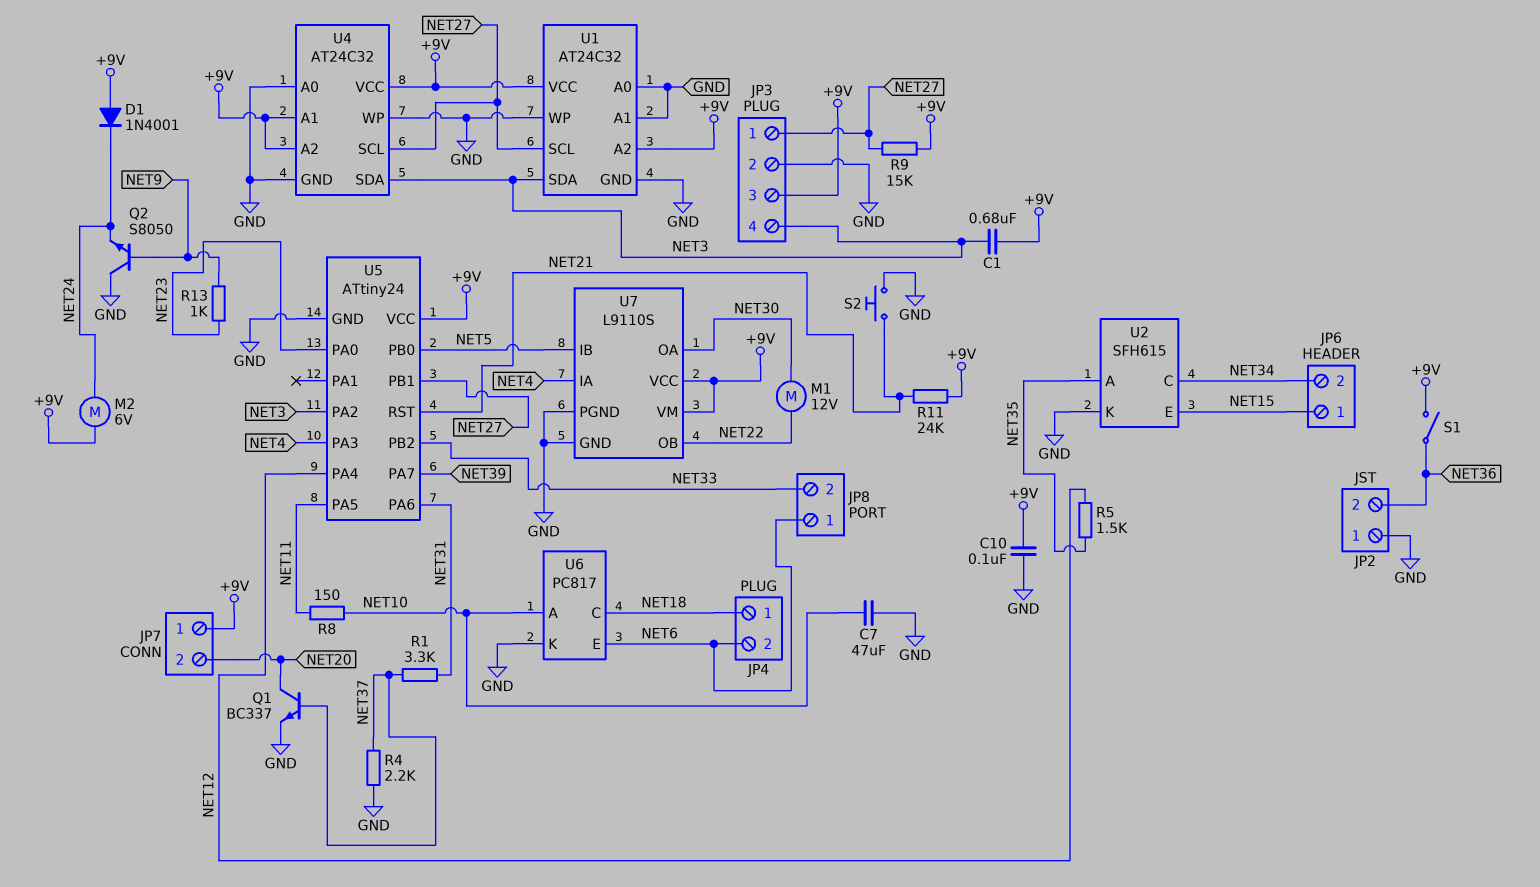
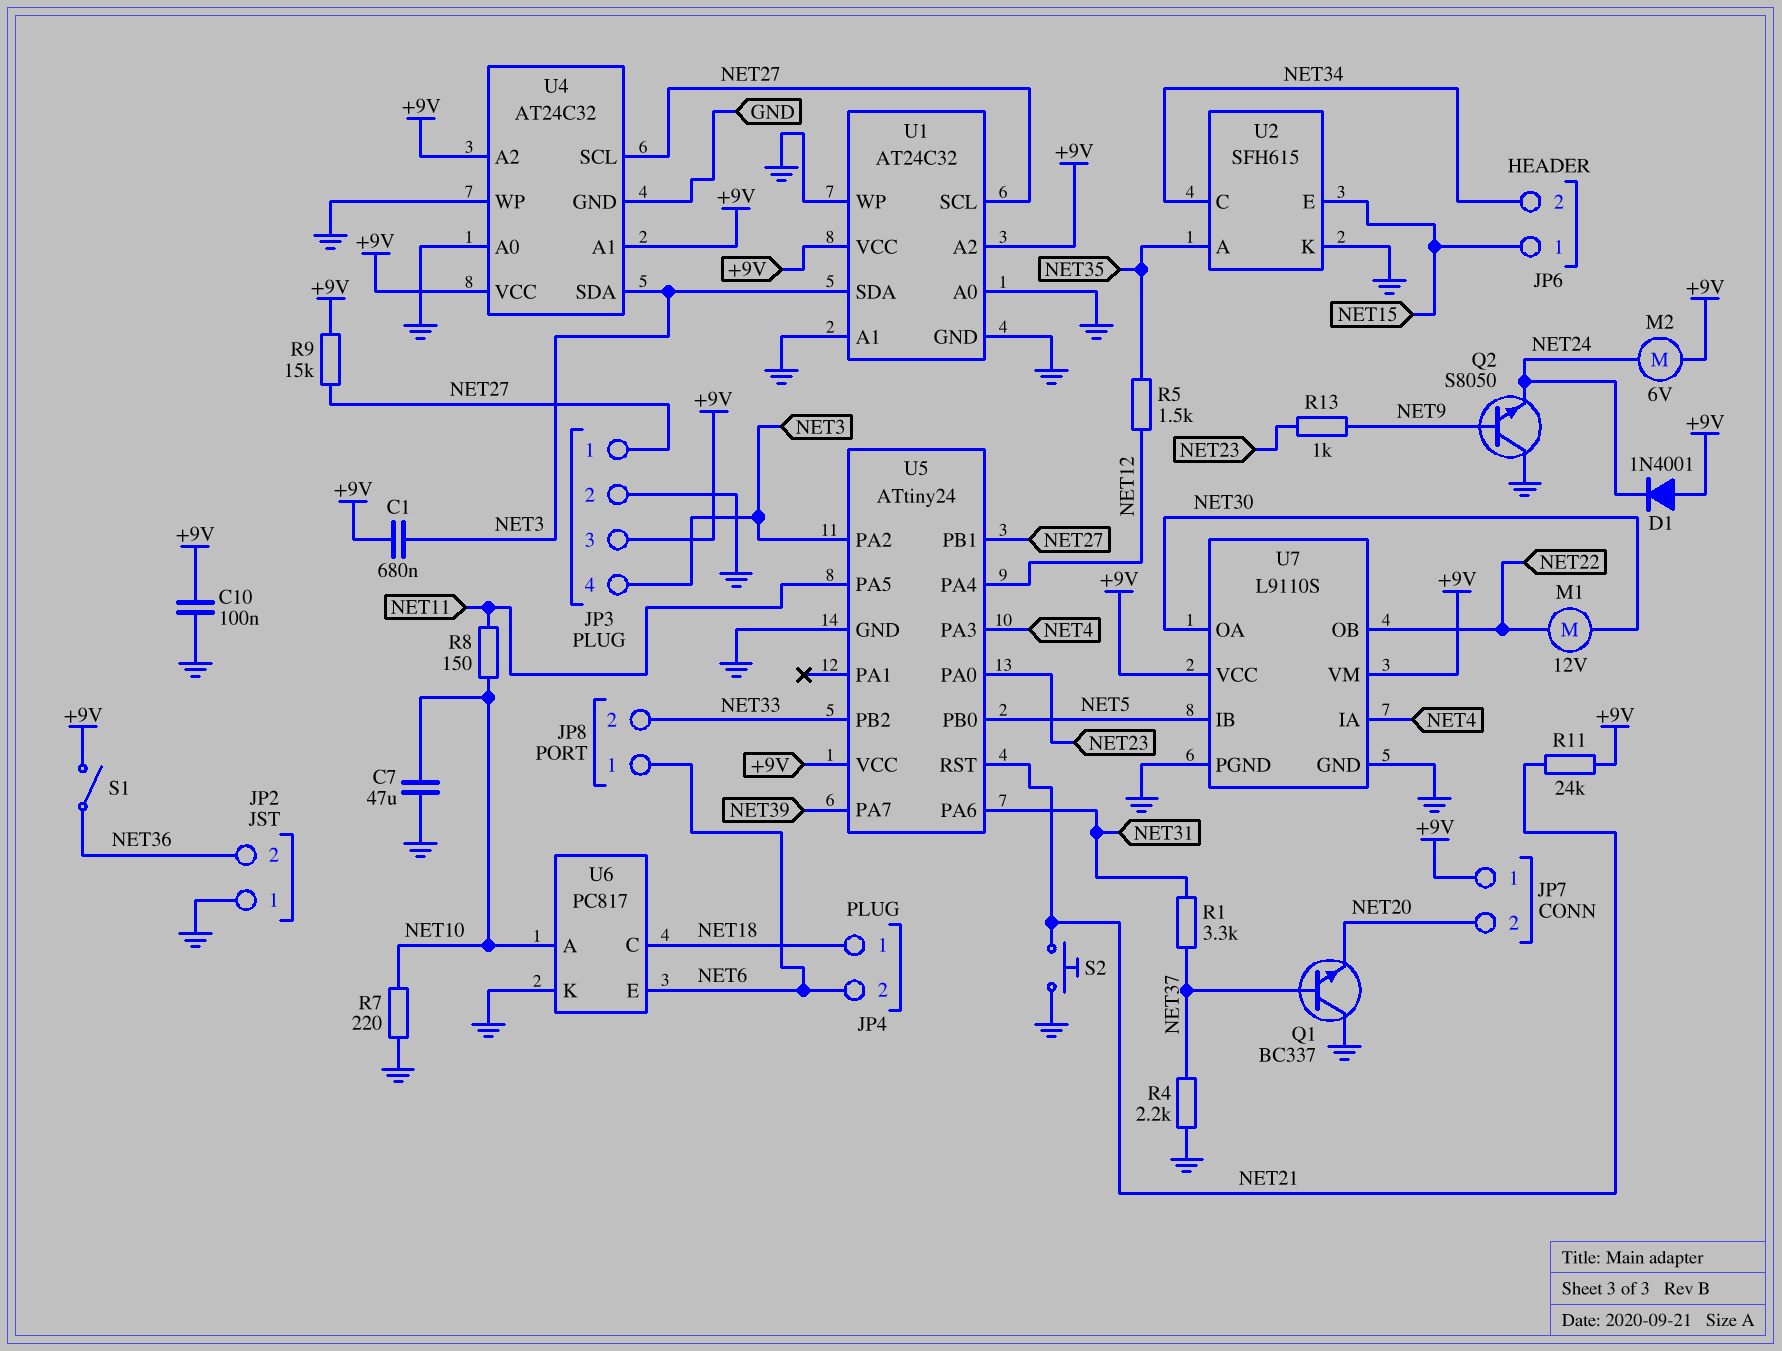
Q1: NPN BC337 (B NET37, C NET20, E GND) -> NPN BC337 (B NET37, C GND, E NET20)
R7: none -> 220 (GND, NET10)

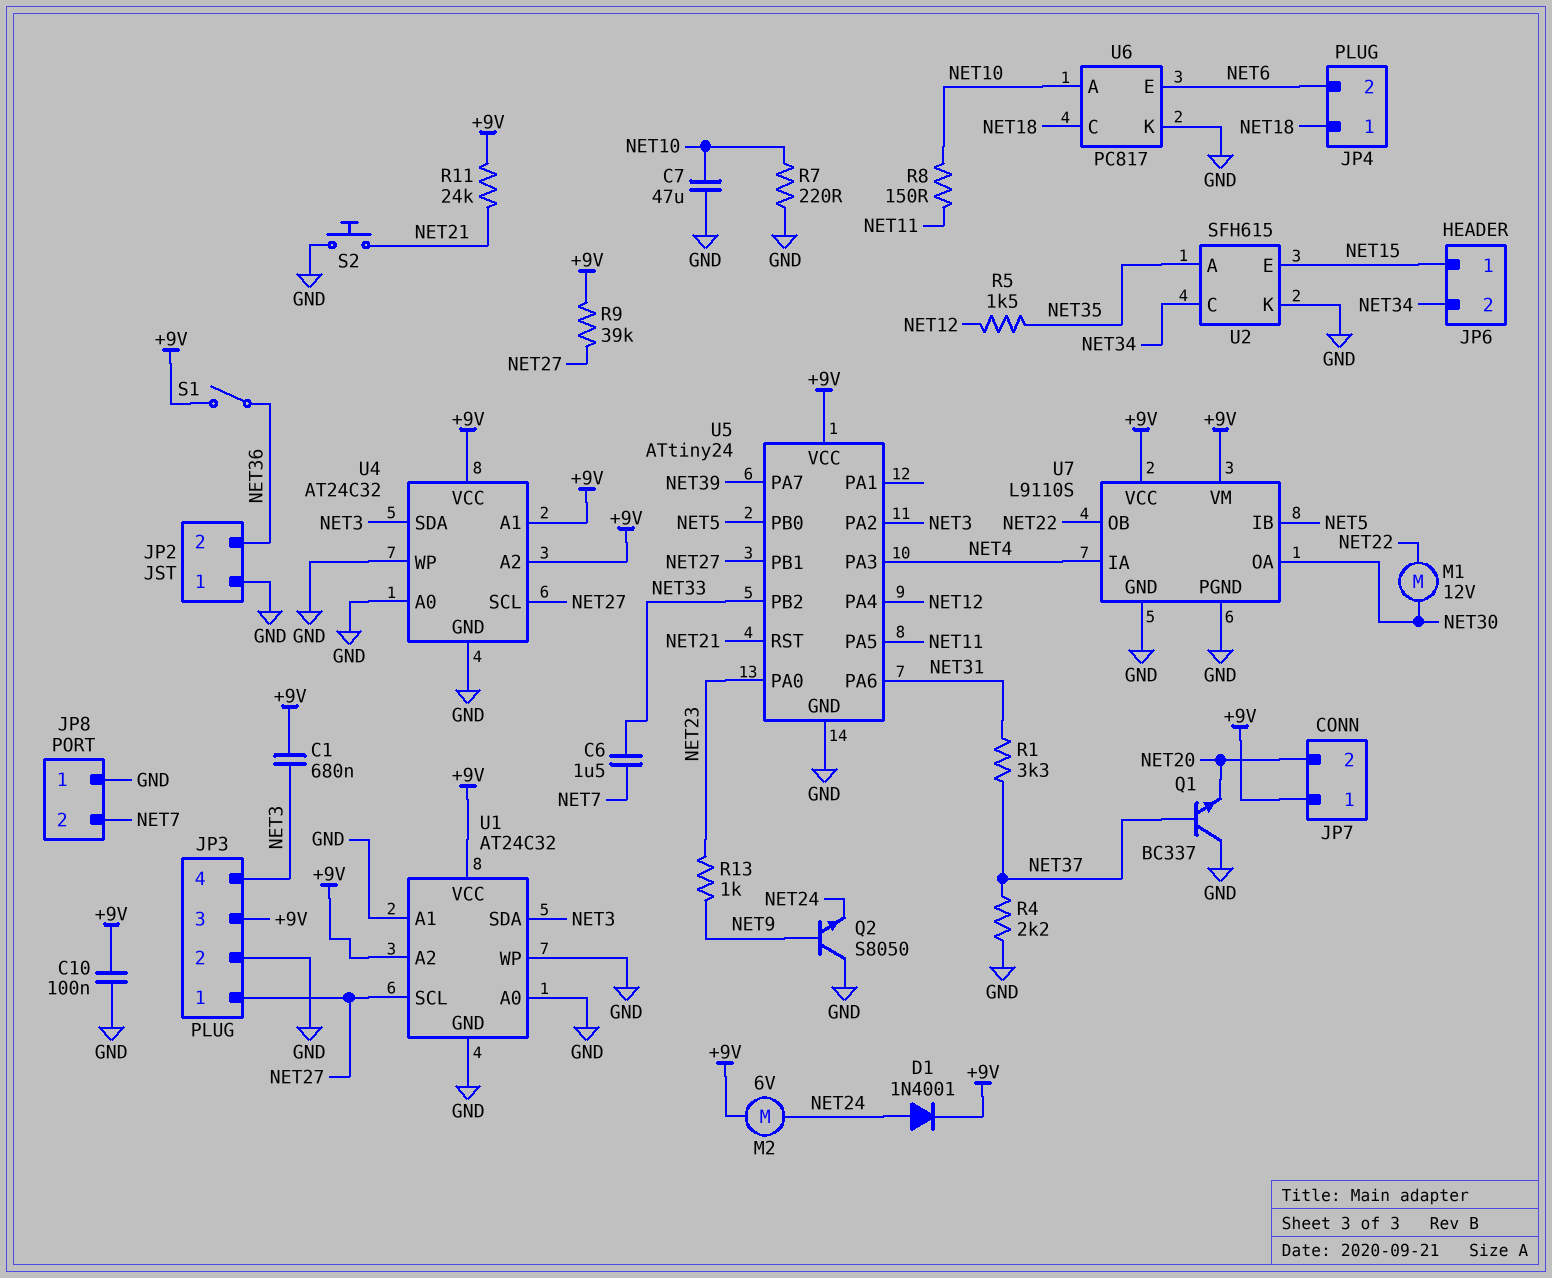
C6: none -> 1.5uF (NET7, NET33)
D1: diode 1N4001 (A +9V, K NET24) -> diode 1N4001 (A NET24, K +9V)
JP8 pin 1: NET6 -> GND
JP8 pin 2: NET33 -> NET7
R9: 15k (+9V, NET27) -> 39k (+9V, NET27)

